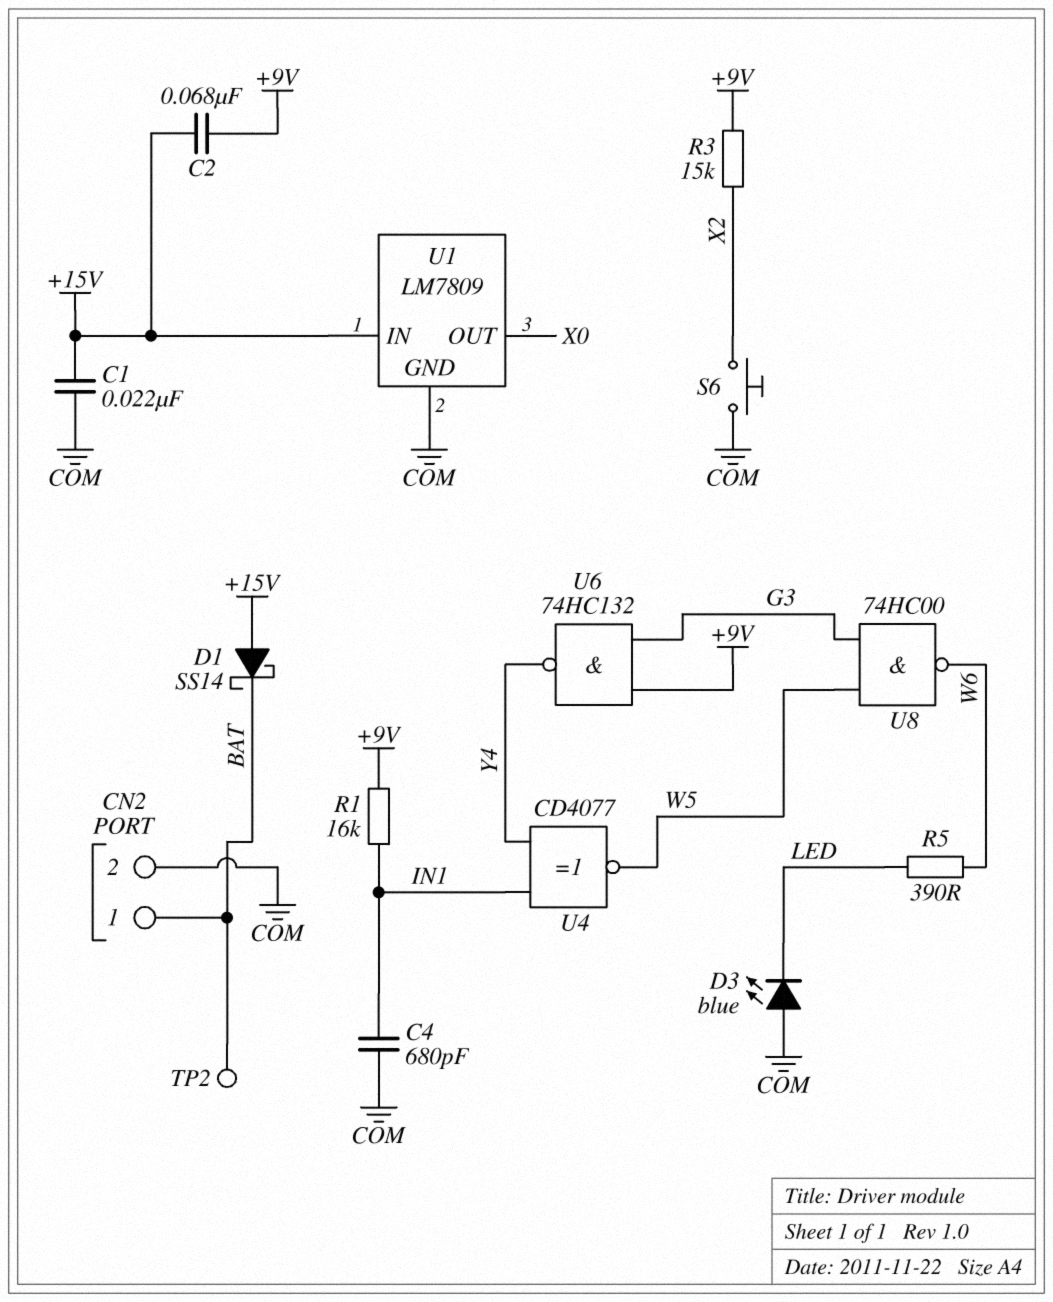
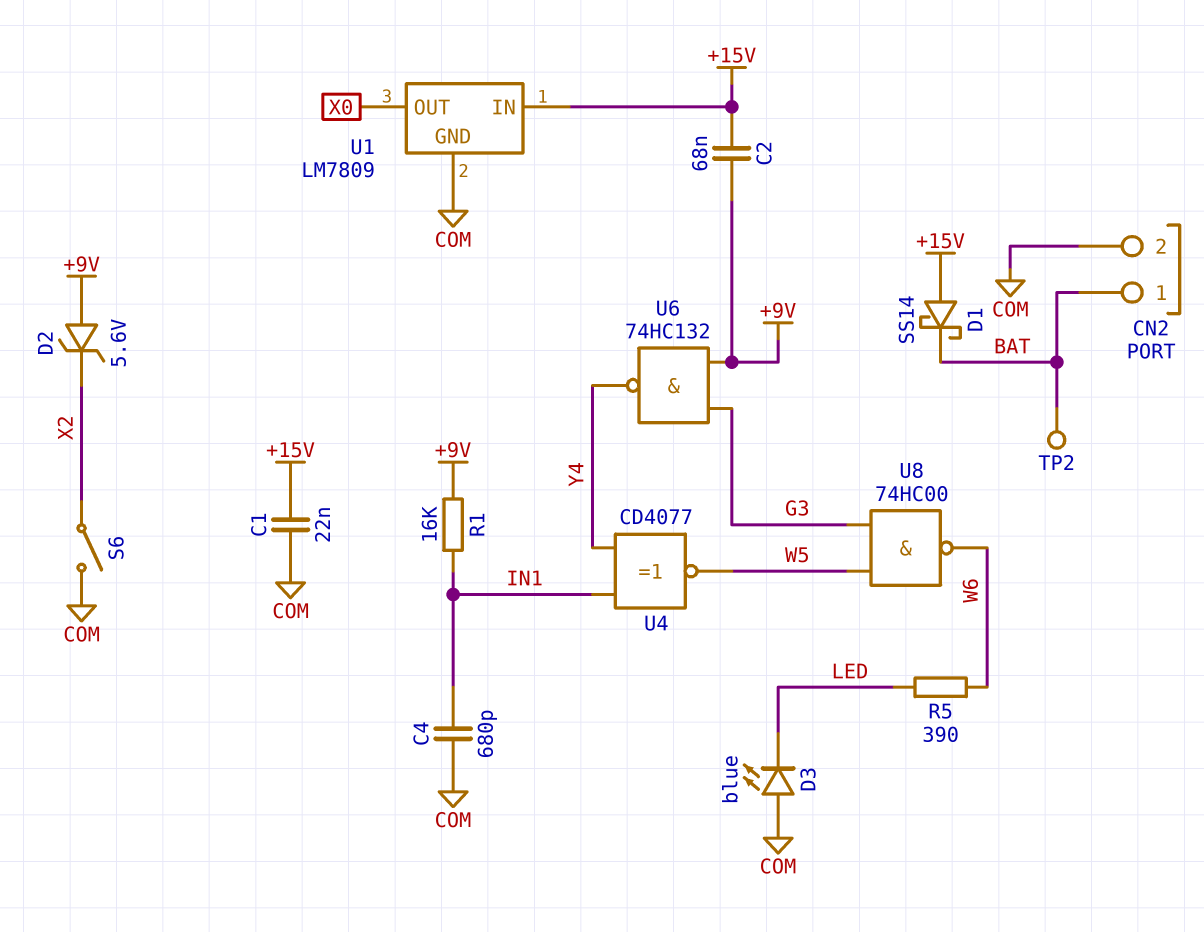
D2: none -> zener 5.6V (A +9V, K X2)
R3: 15k (+9V, X2) -> none
S6: button (COM, X2) -> switch (COM, X2)

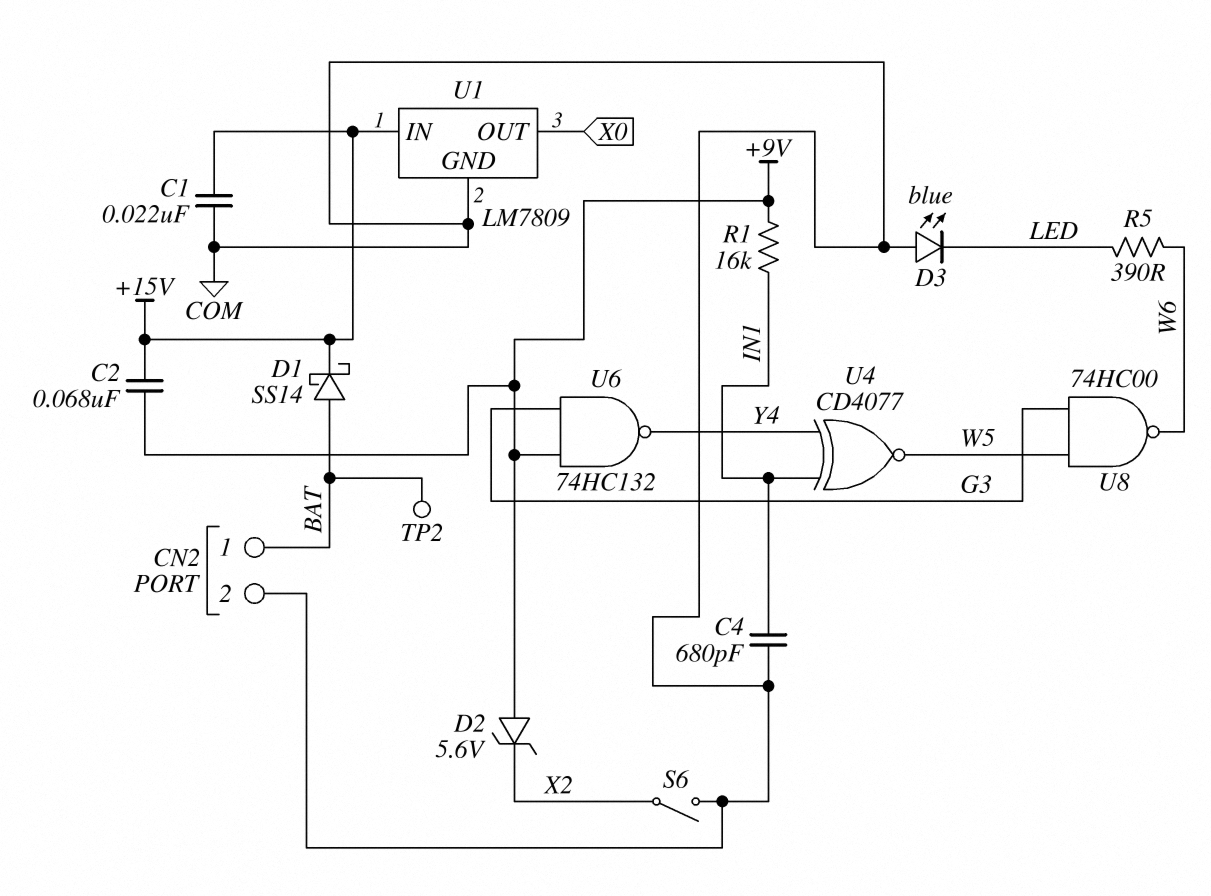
D1: schottky SS14 (A +15V, K BAT) -> schottky SS14 (A BAT, K +15V)

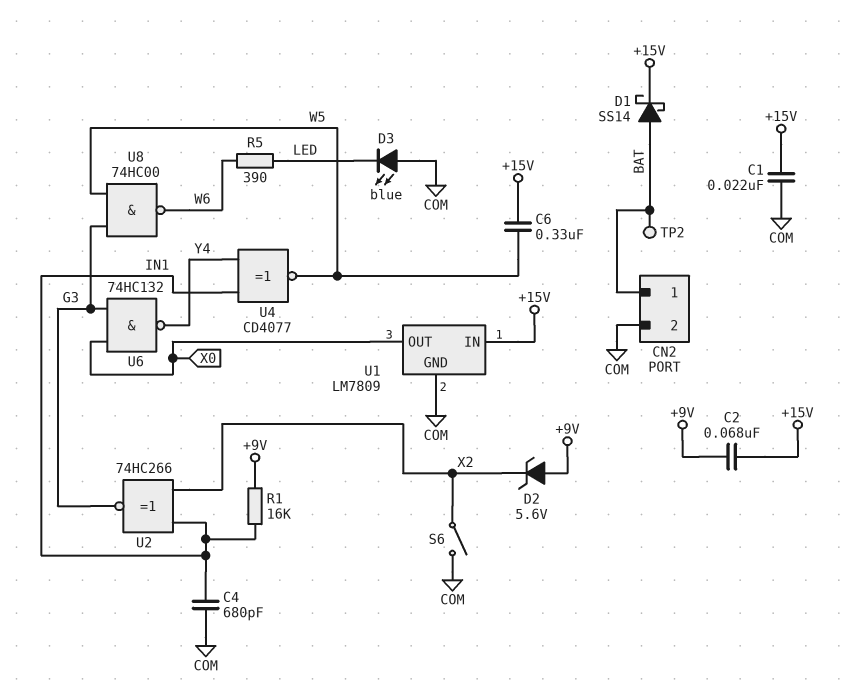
C6: none -> 330nF (+15V, W5)
U2: none -> XNOR 74HC266 (in IN1, in X2, out G3)
U6: NAND 74HC132 (in +9V, in G3, out Y4) -> NAND 74HC132 (in G3, in X0, out Y4)

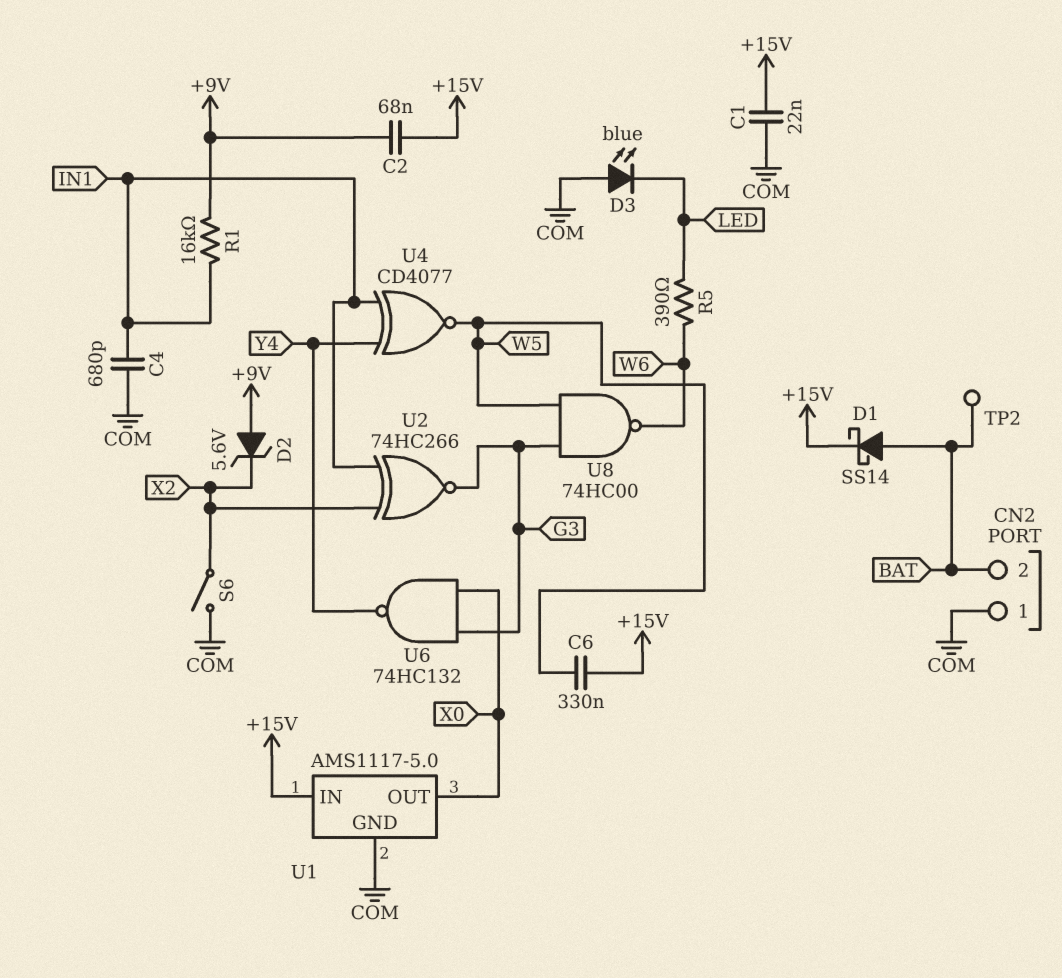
CN2 pin 1: BAT -> COM
CN2 pin 2: COM -> BAT
U1: LM7809 -> AMS1117-5.0

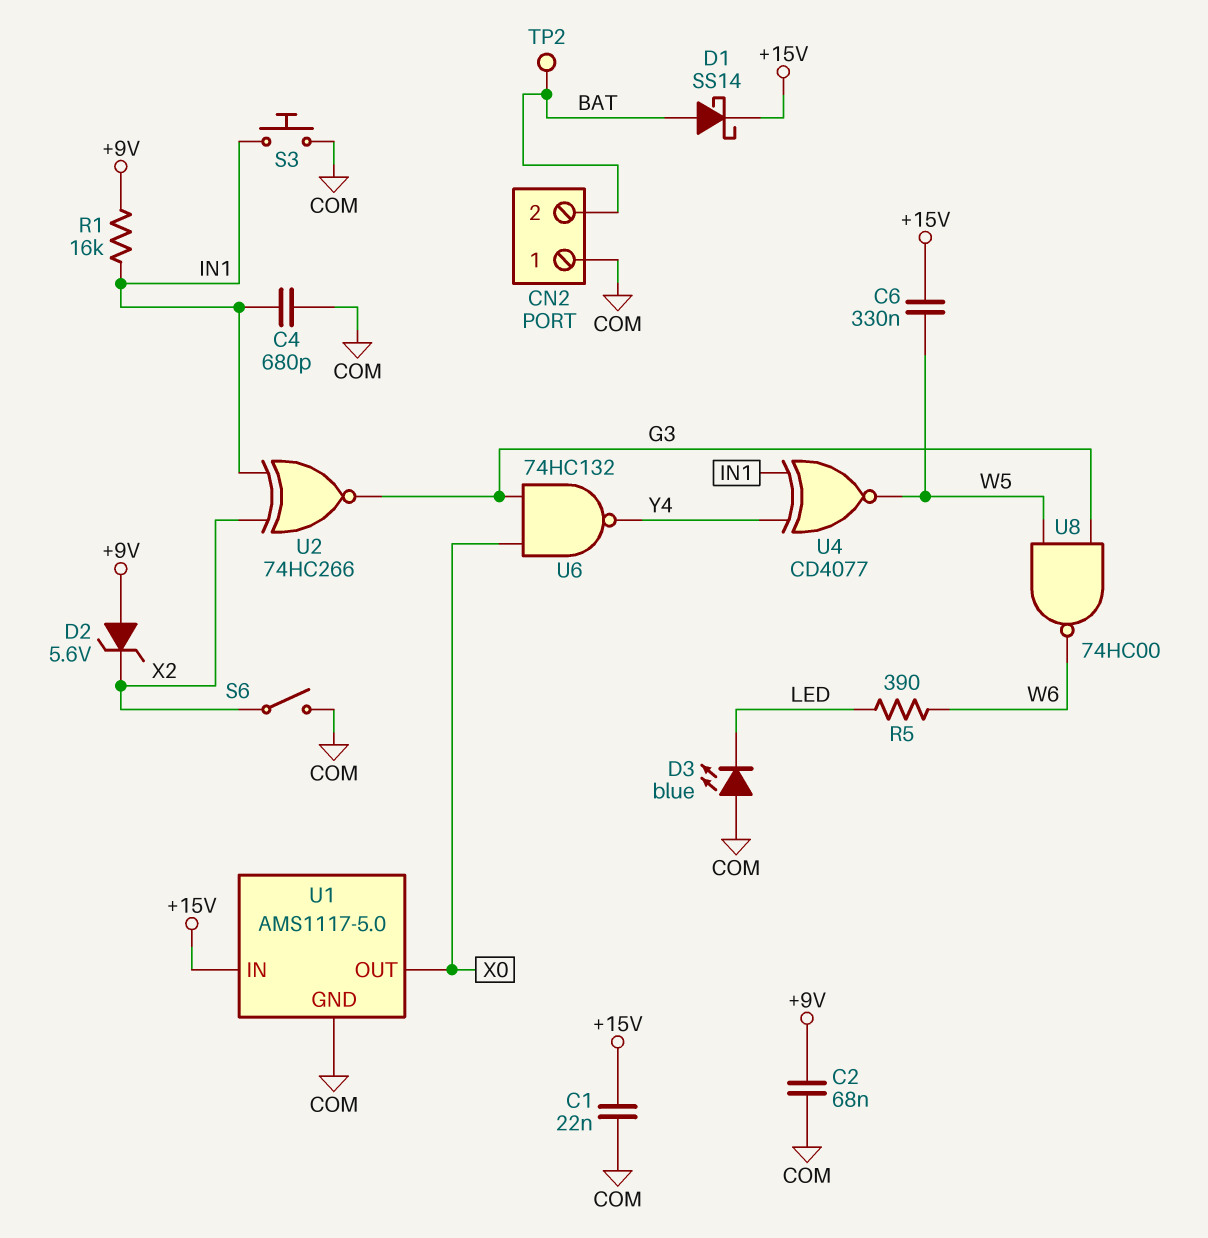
C2: 68nF (+9V, +15V) -> 68nF (+9V, COM)
S3: none -> button (COM, IN1)

